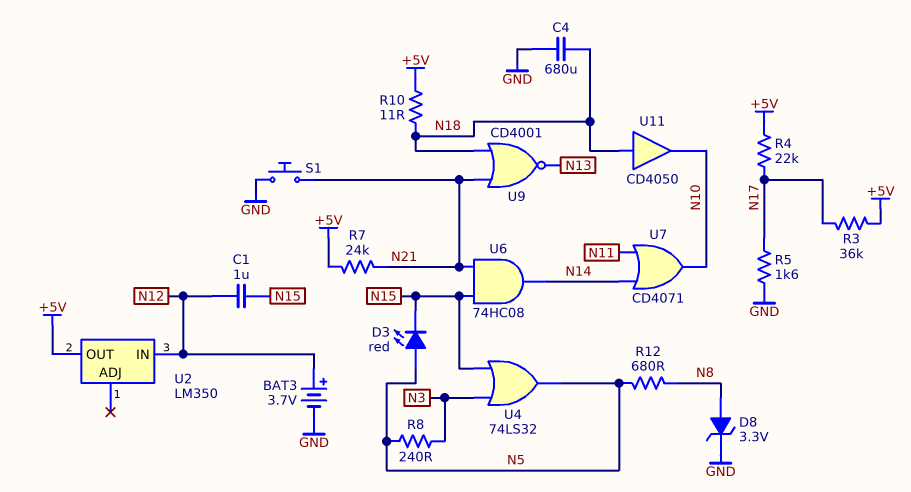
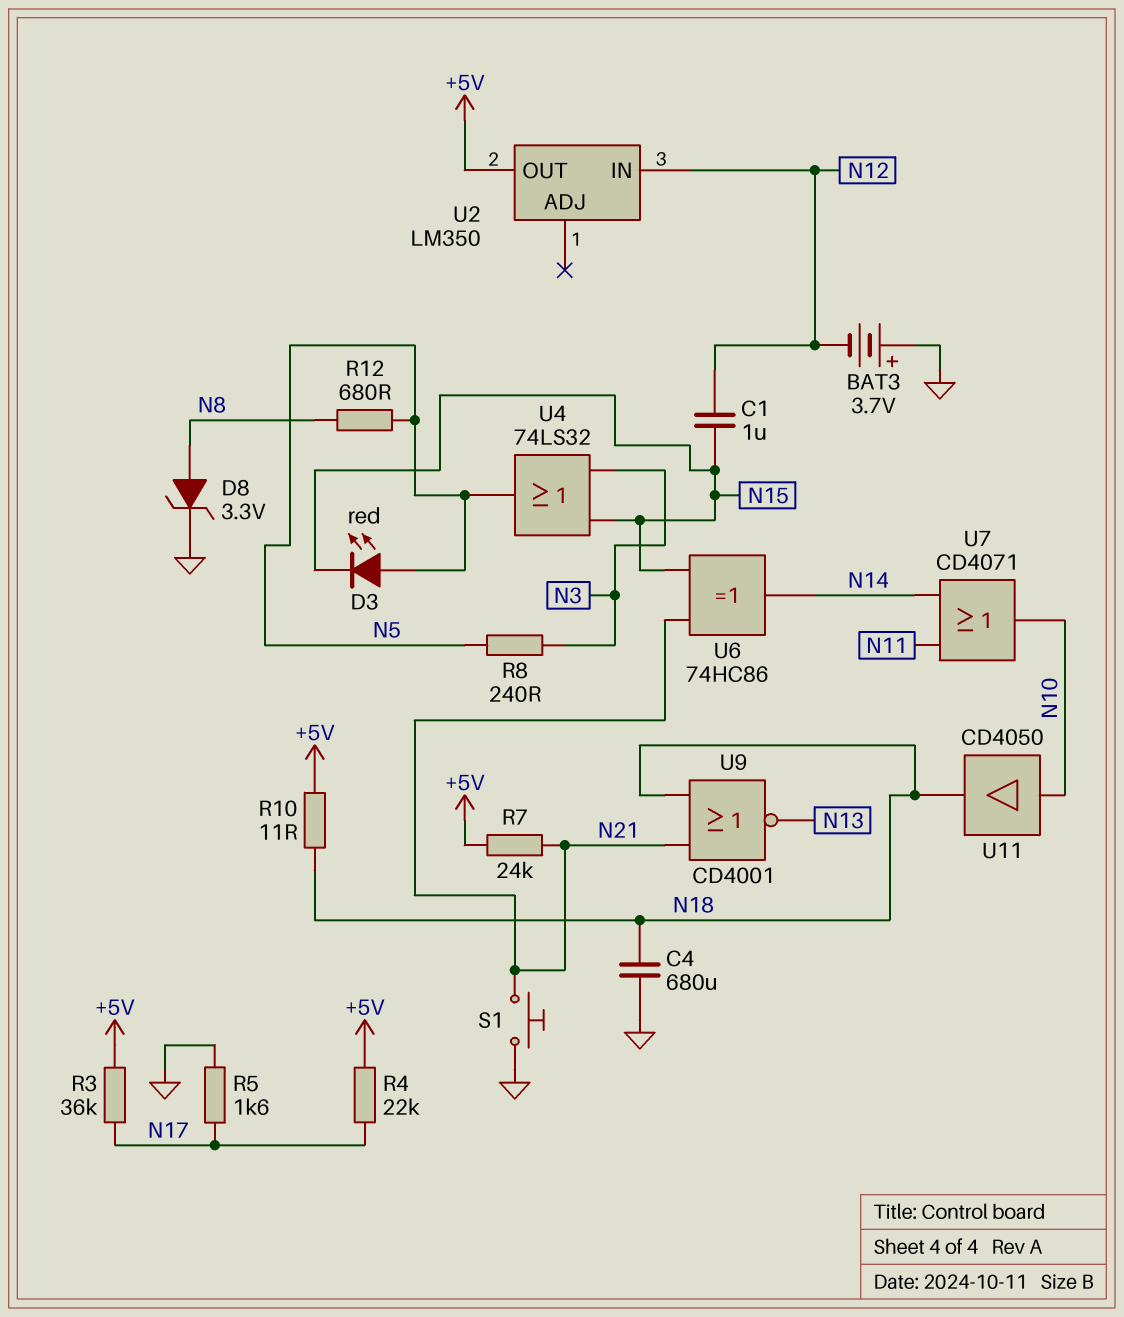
BAT3: 3.7V (plus N12, minus GND) -> 3.7V (plus GND, minus N12)
U6: AND 74HC08 (in N15, in N21, out N14) -> XOR 74HC86 (in N15, in N21, out N14)
U11: buffer CD4050 (in N18, out N10) -> buffer CD4050 (in N10, out N18)

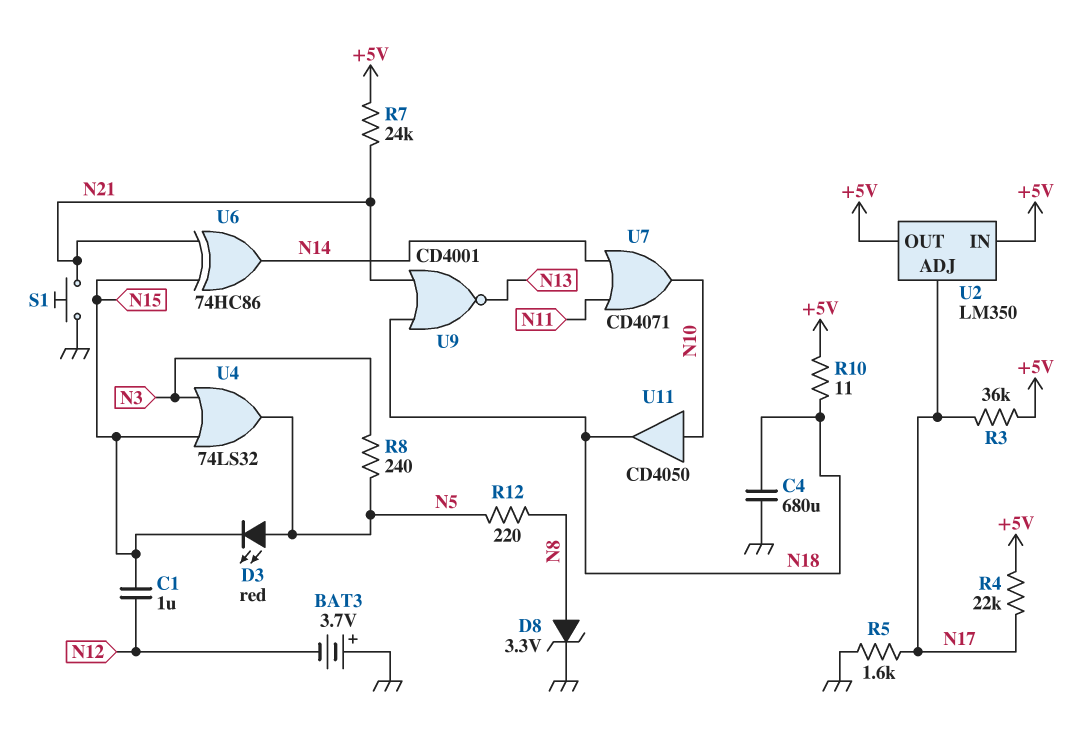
R12: 680 (N5, N8) -> 220 (N5, N8)
U2 pin ADJ: none -> N17
U2 pin IN: N12 -> +5V

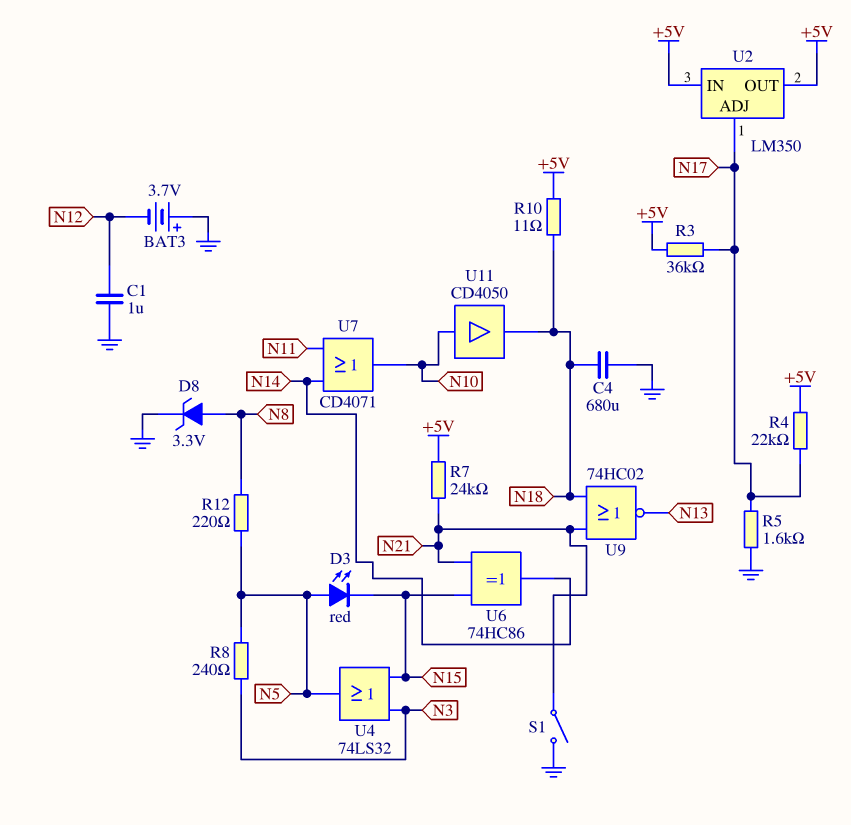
C1: 1uF (N12, N15) -> 1uF (GND, N12)
S1: button (GND, N21) -> switch (GND, N21)
U9: NOR CD4001 (in N18, in N21, out N13) -> NOR 74HC02 (in N18, in N21, out N13)

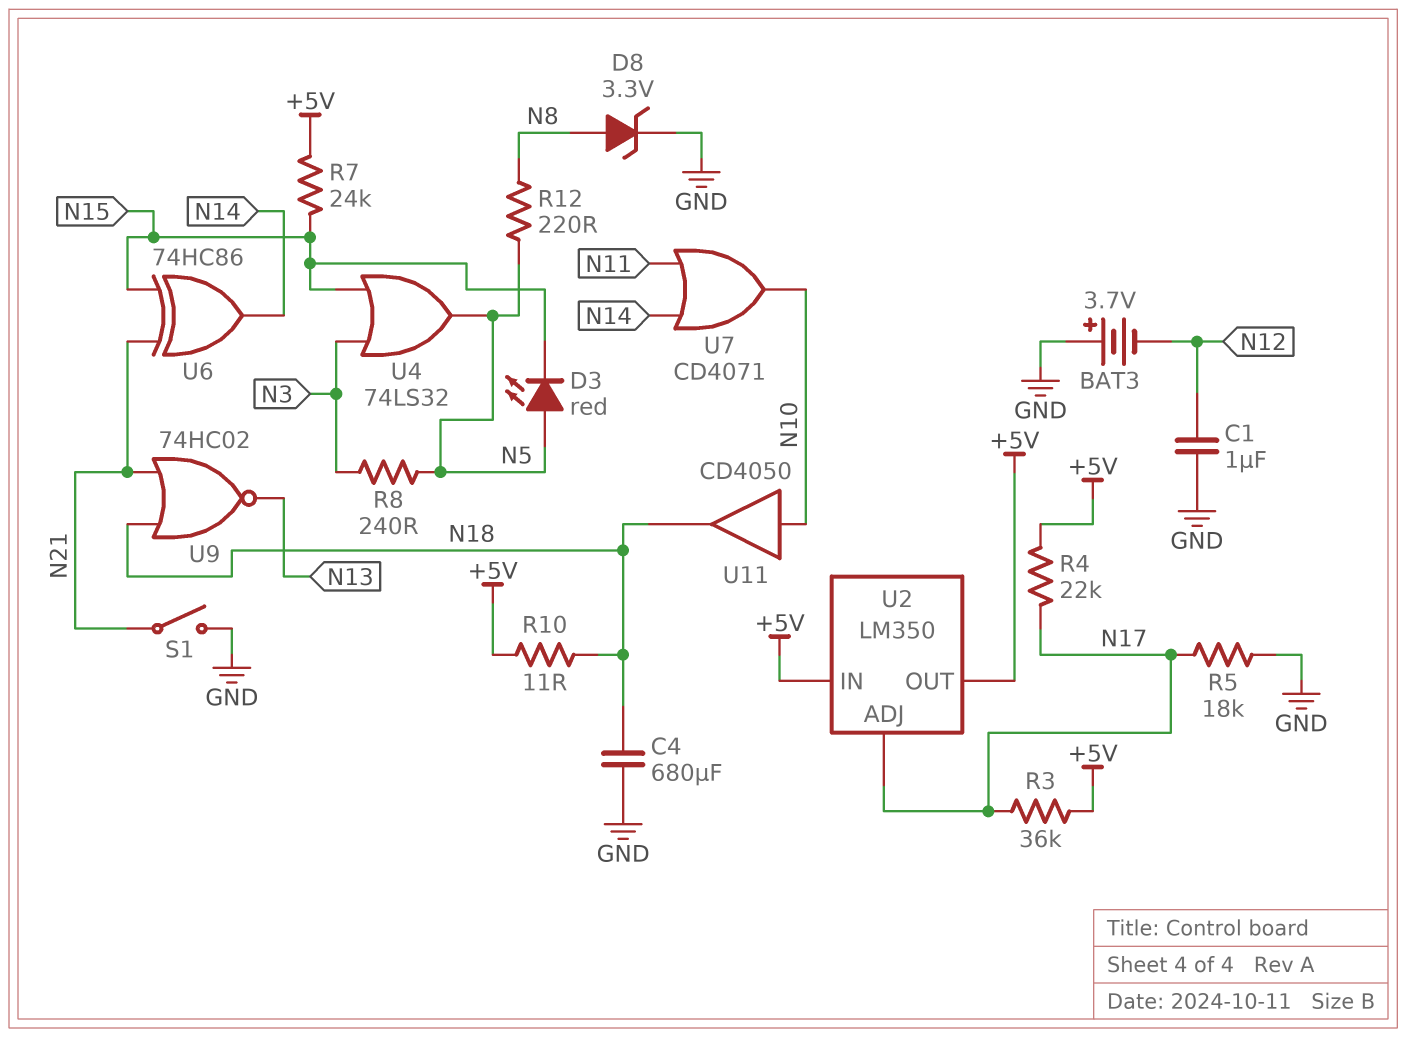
R5: 1.6k (GND, N17) -> 18k (GND, N17)
R7: 24k (+5V, N21) -> 24k (+5V, N15)

